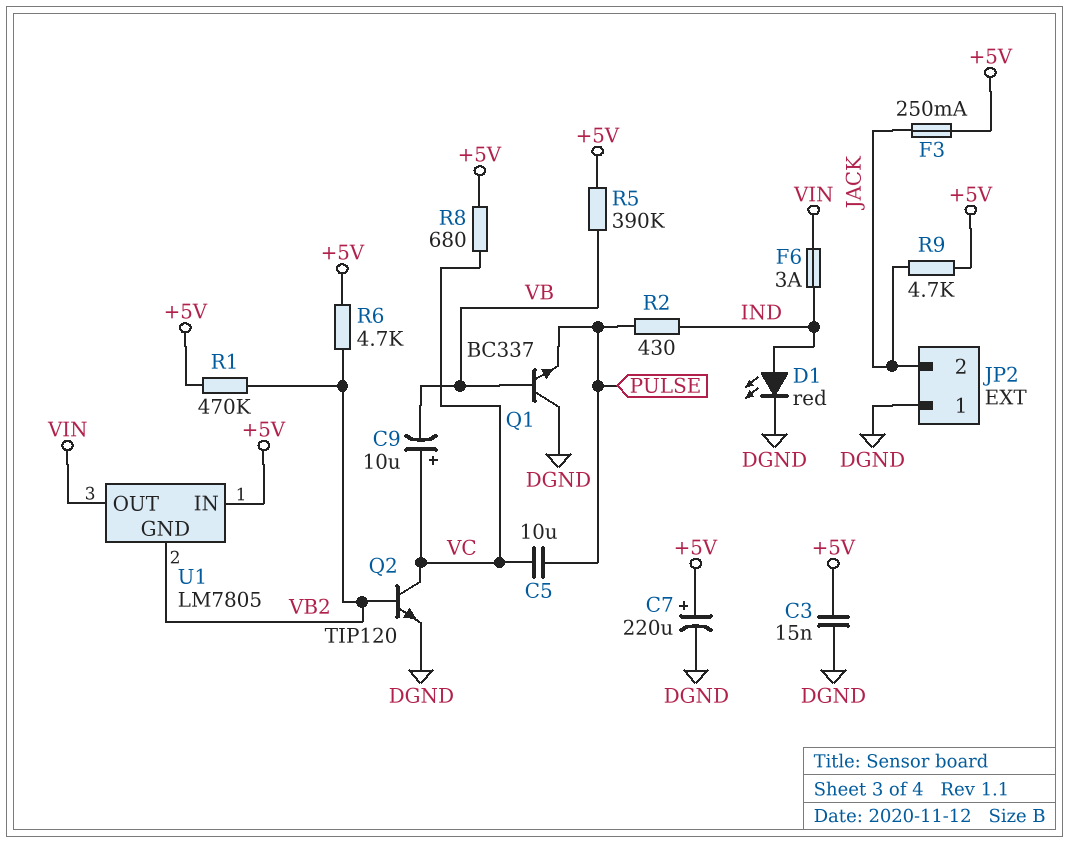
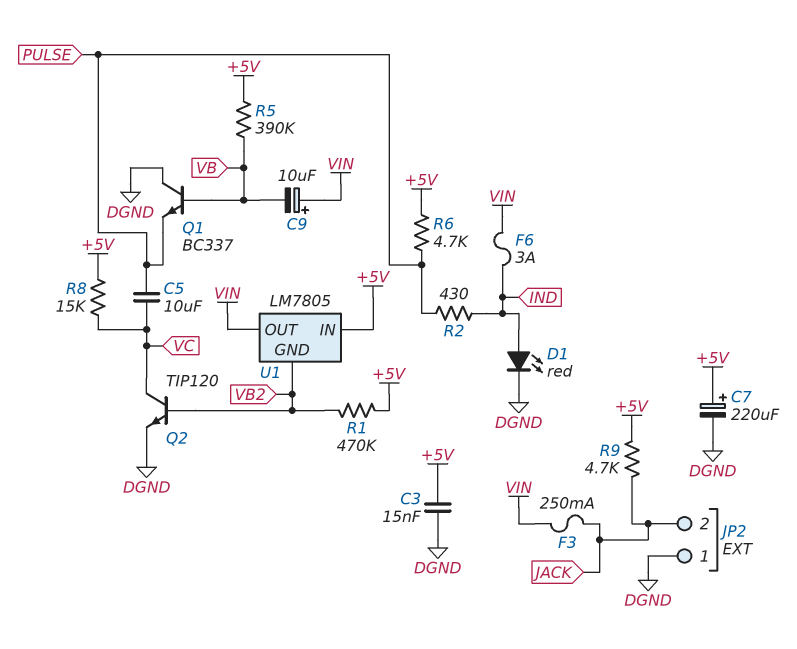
C9: 10uF (plus VC, minus VB) -> 10uF (plus VIN, minus VB)
F3: 250mA (+5V, JACK) -> 250mA (JACK, VIN)
R6: 4.7k (+5V, VB2) -> 4.7k (+5V, PULSE)
R8: 680 (+5V, VC) -> 15k (+5V, VC)

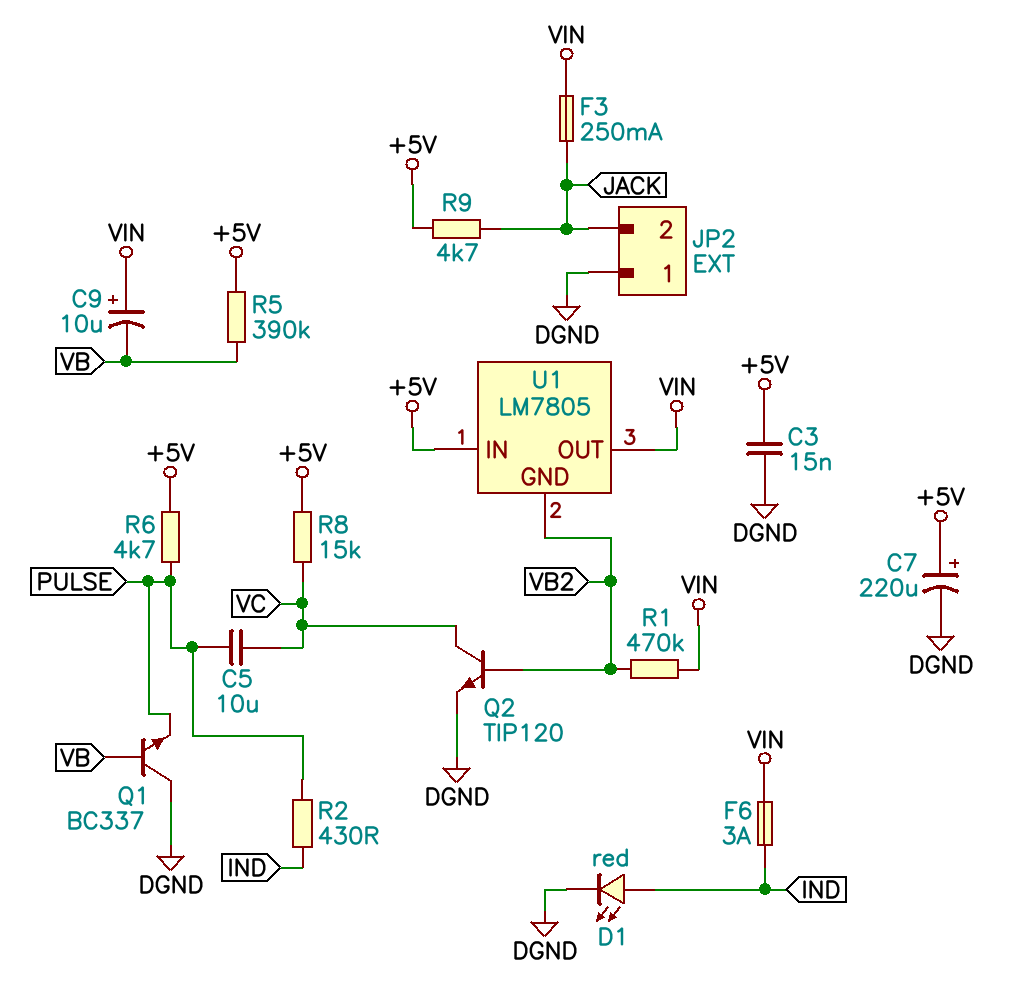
R1: 470k (+5V, VB2) -> 470k (VB2, VIN)

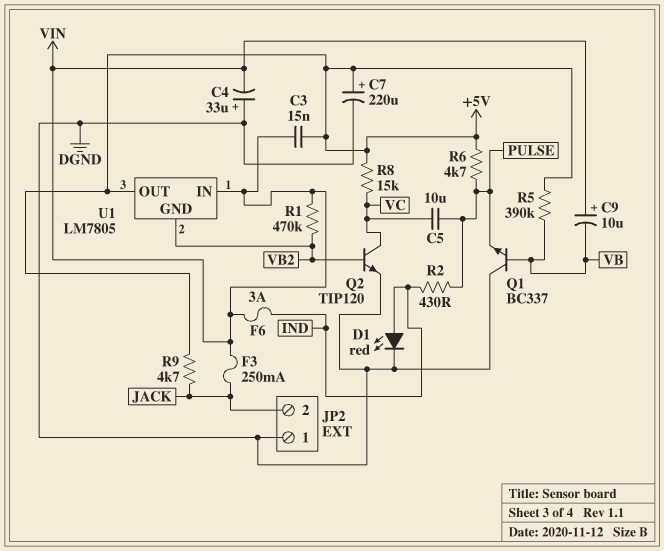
C3: 15nF (+5V, DGND) -> 15nF (+5V, VIN)
C4: none -> 33uF (plus DGND, minus VIN)
U1 pin IN: +5V -> VIN
U1 pin OUT: VIN -> +5V

